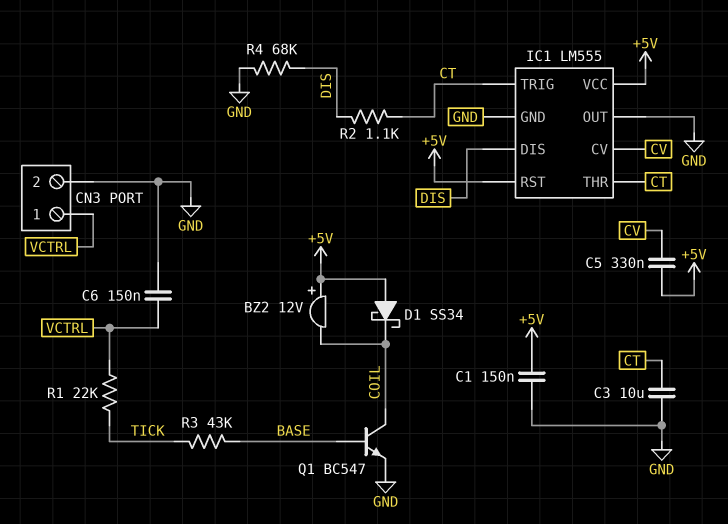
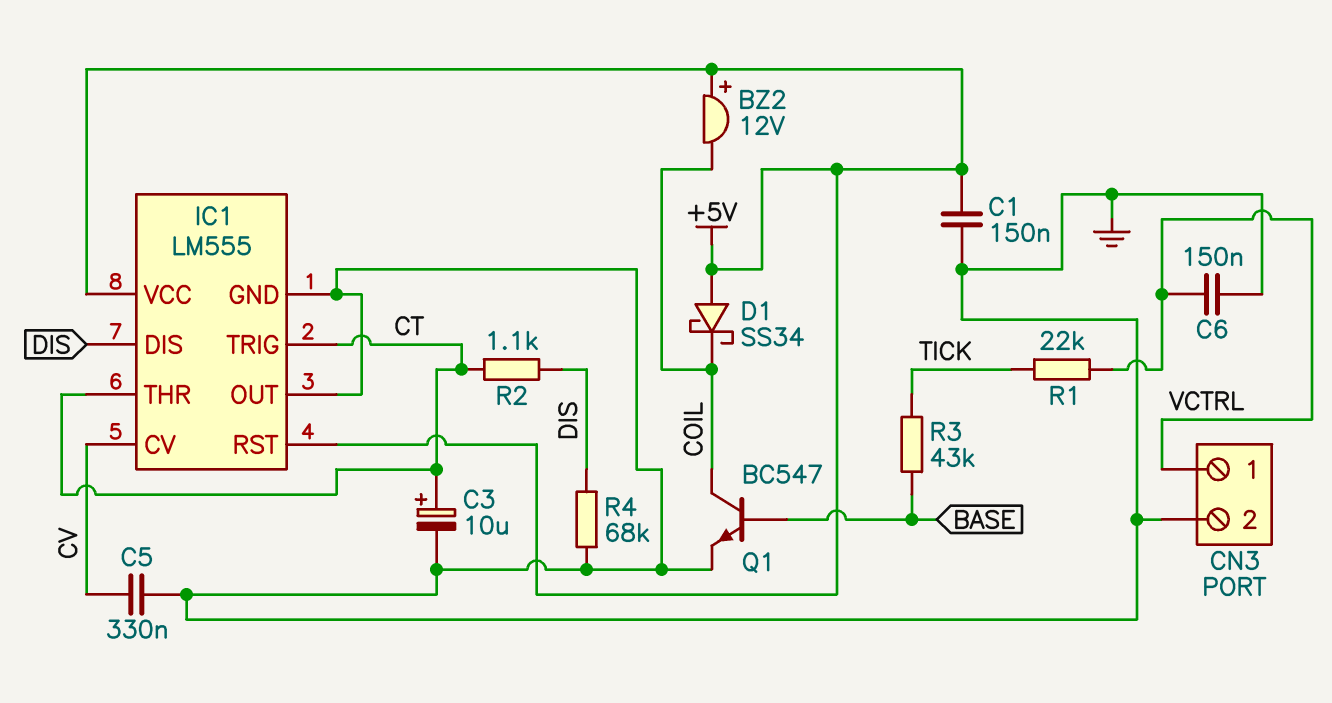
C3: 10uF (CT, GND) -> 10uF (plus CT, minus GND)
C5: 330nF (+5V, CV) -> 330nF (CV, GND)

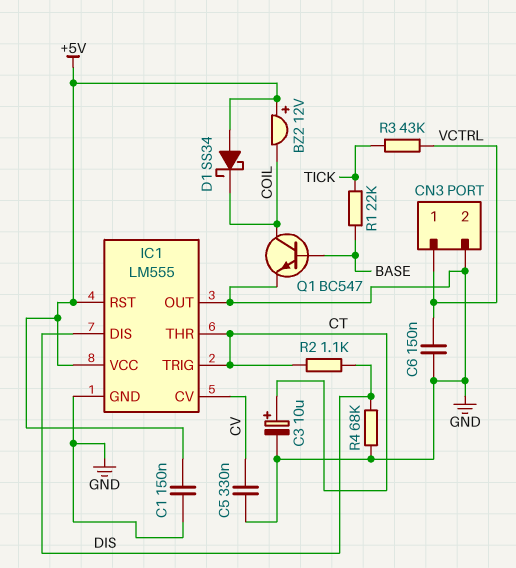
R1: 22k (TICK, VCTRL) -> 22k (BASE, TICK)
R3: 43k (BASE, TICK) -> 43k (TICK, VCTRL)

